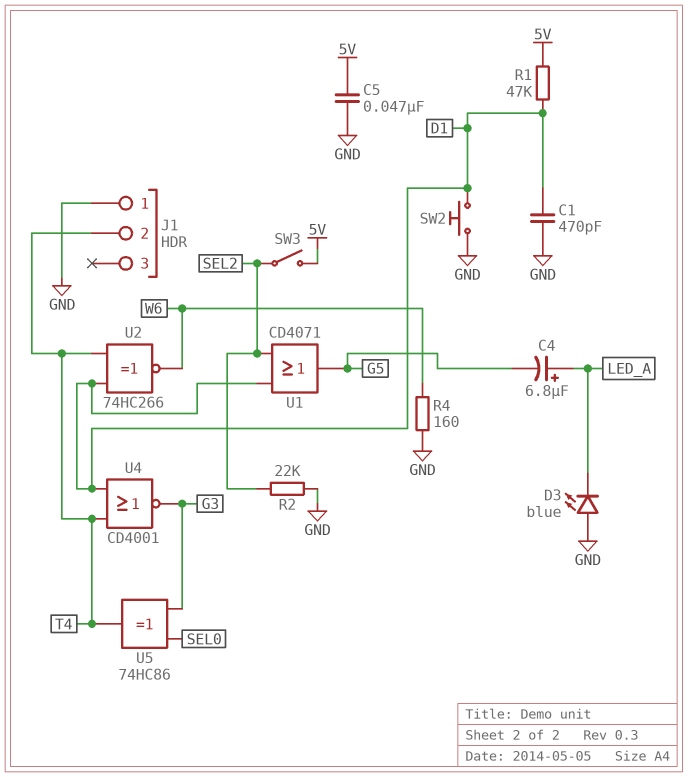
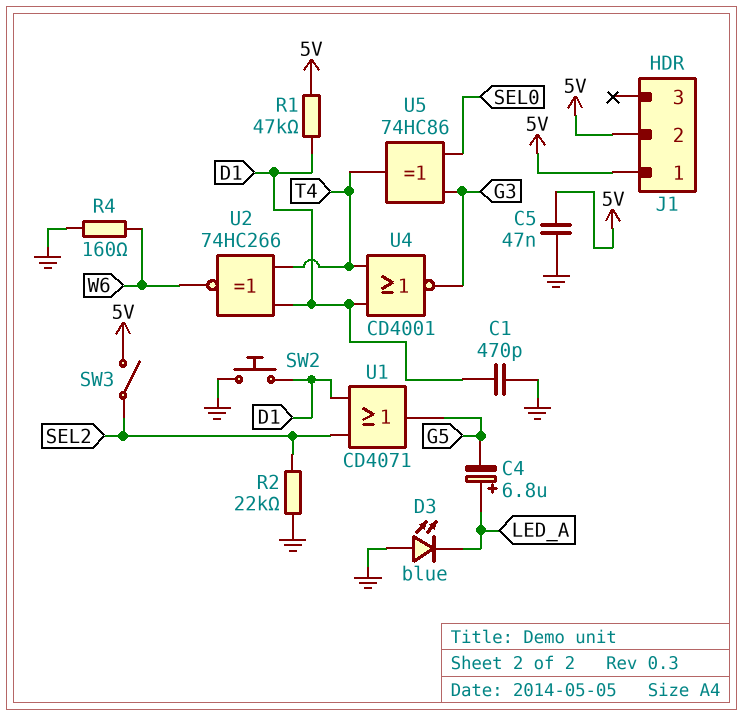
J1 pin 1: GND -> 5V
J1 pin 2: T4 -> 5V

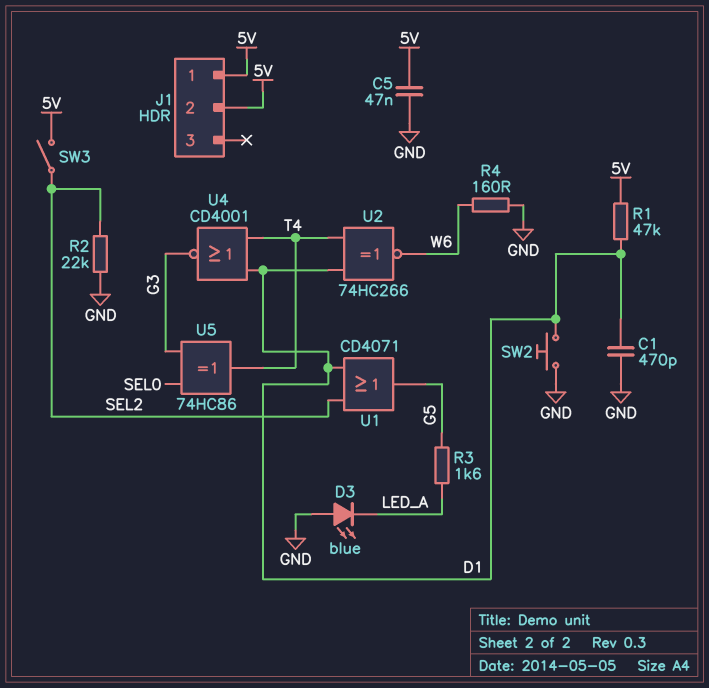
C4: 6.8uF (plus LED_A, minus G5) -> none
R3: none -> 1.6k (G5, LED_A)

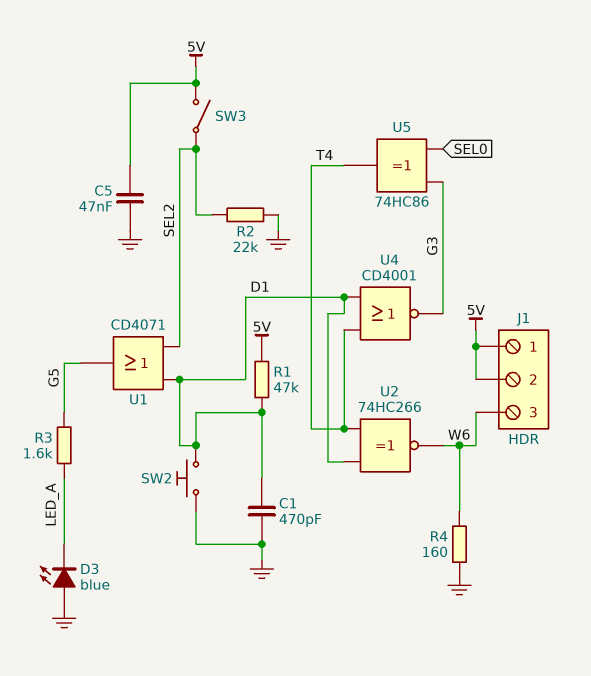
J1 pin 3: none -> W6

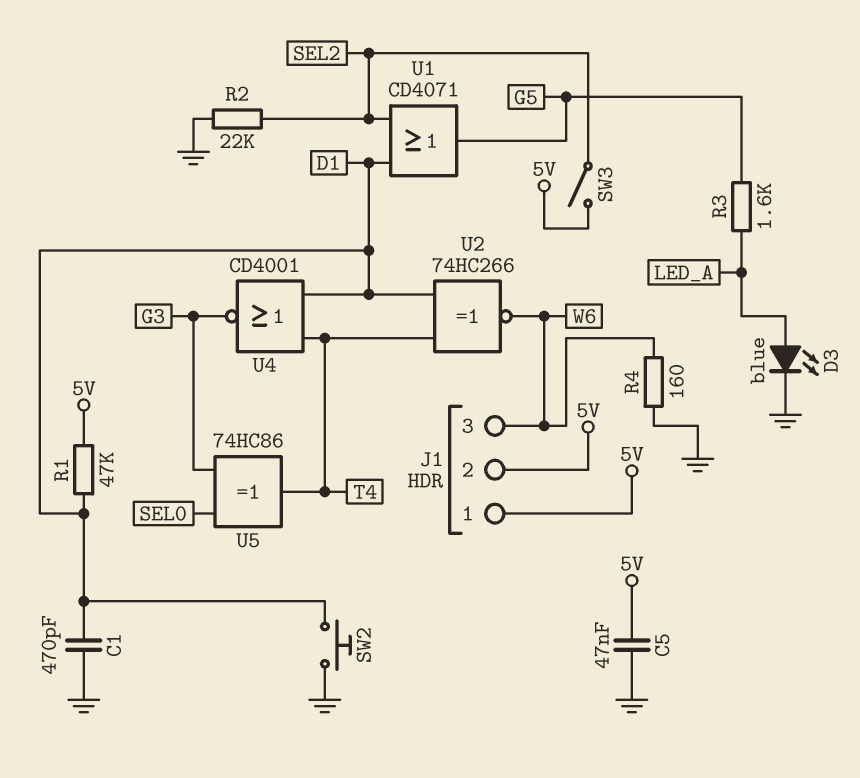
D3: LED blue (A GND, K LED_A) -> LED blue (A LED_A, K GND)

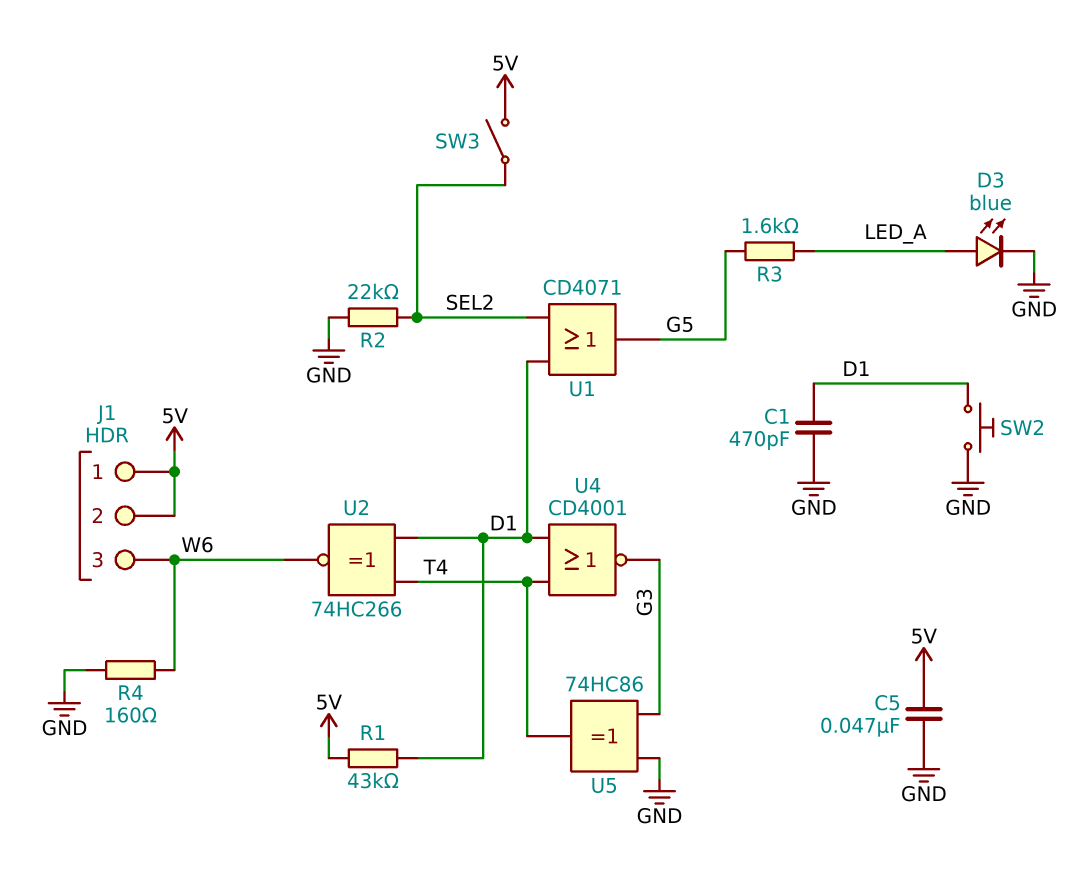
R1: 47k (5V, D1) -> 43k (5V, D1)
U5: XOR 74HC86 (in G3, in SEL0, out T4) -> XOR 74HC86 (in G3, in GND, out T4)

